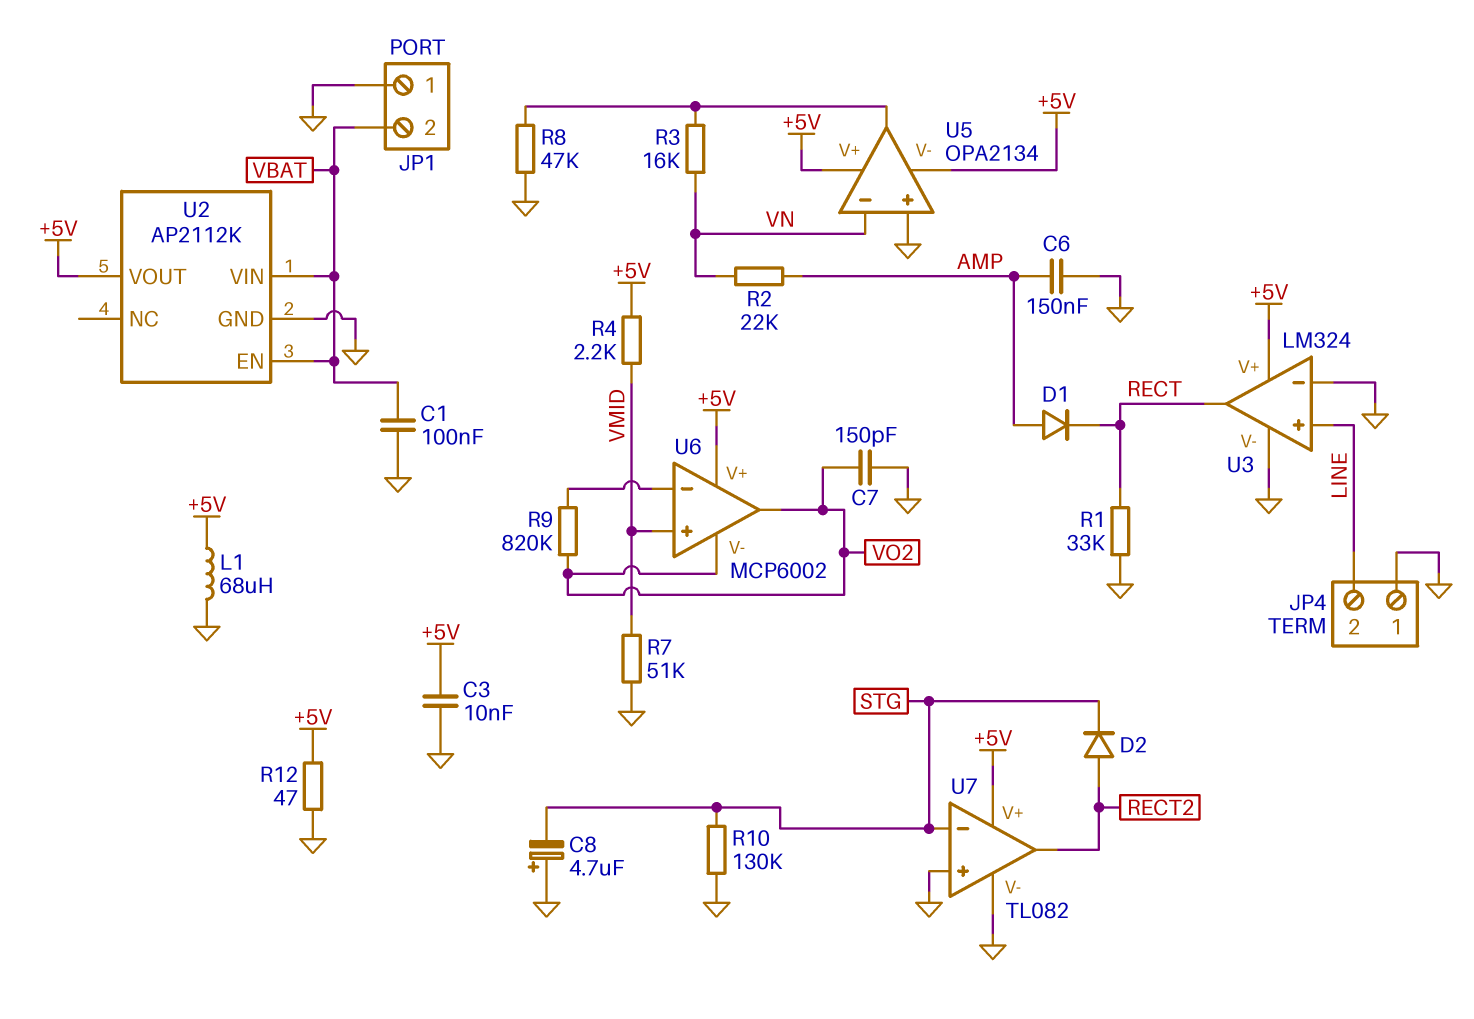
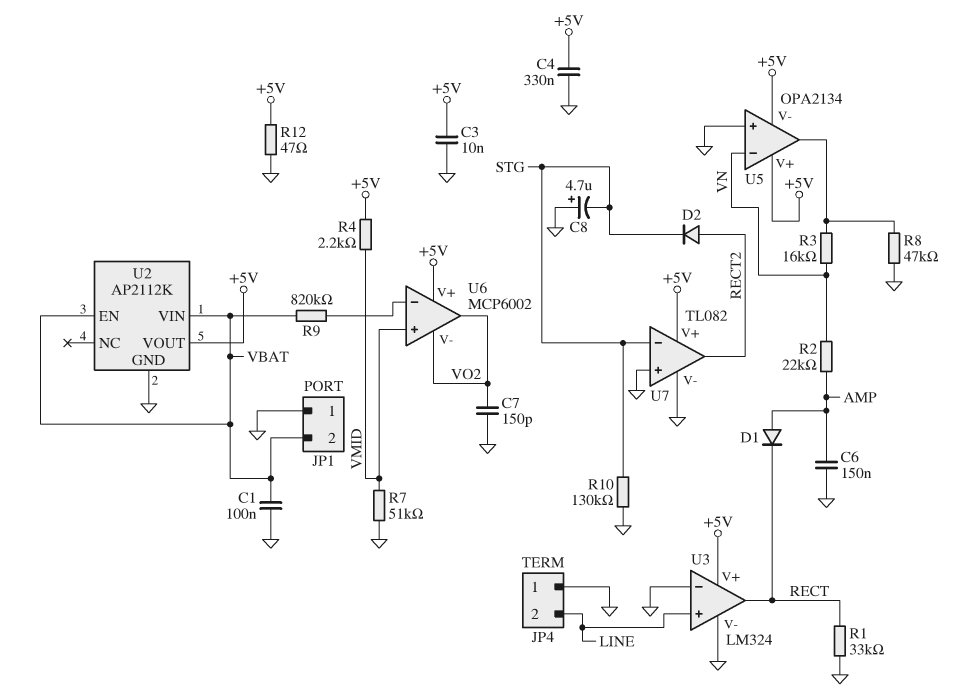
C4: none -> 330nF (+5V, GND)
L1: 68uH (+5V, GND) -> none
R9: 820k (U6/in-, VO2) -> 820k (U6/in-, VBAT)

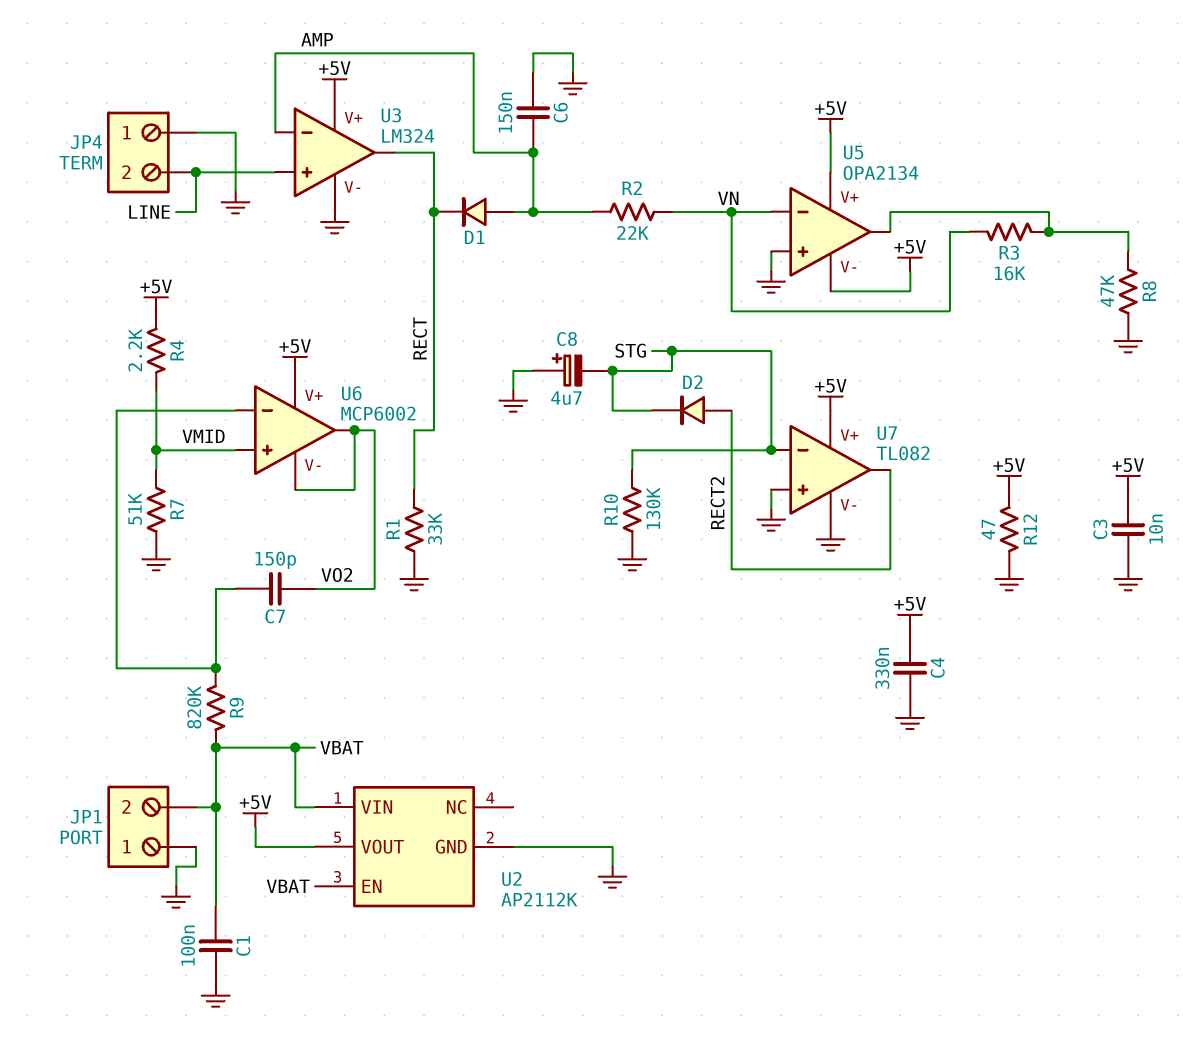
C7: 150pF (GND, VO2) -> 150pF (U6/in-, VO2)
U3 pin in-: GND -> AMP

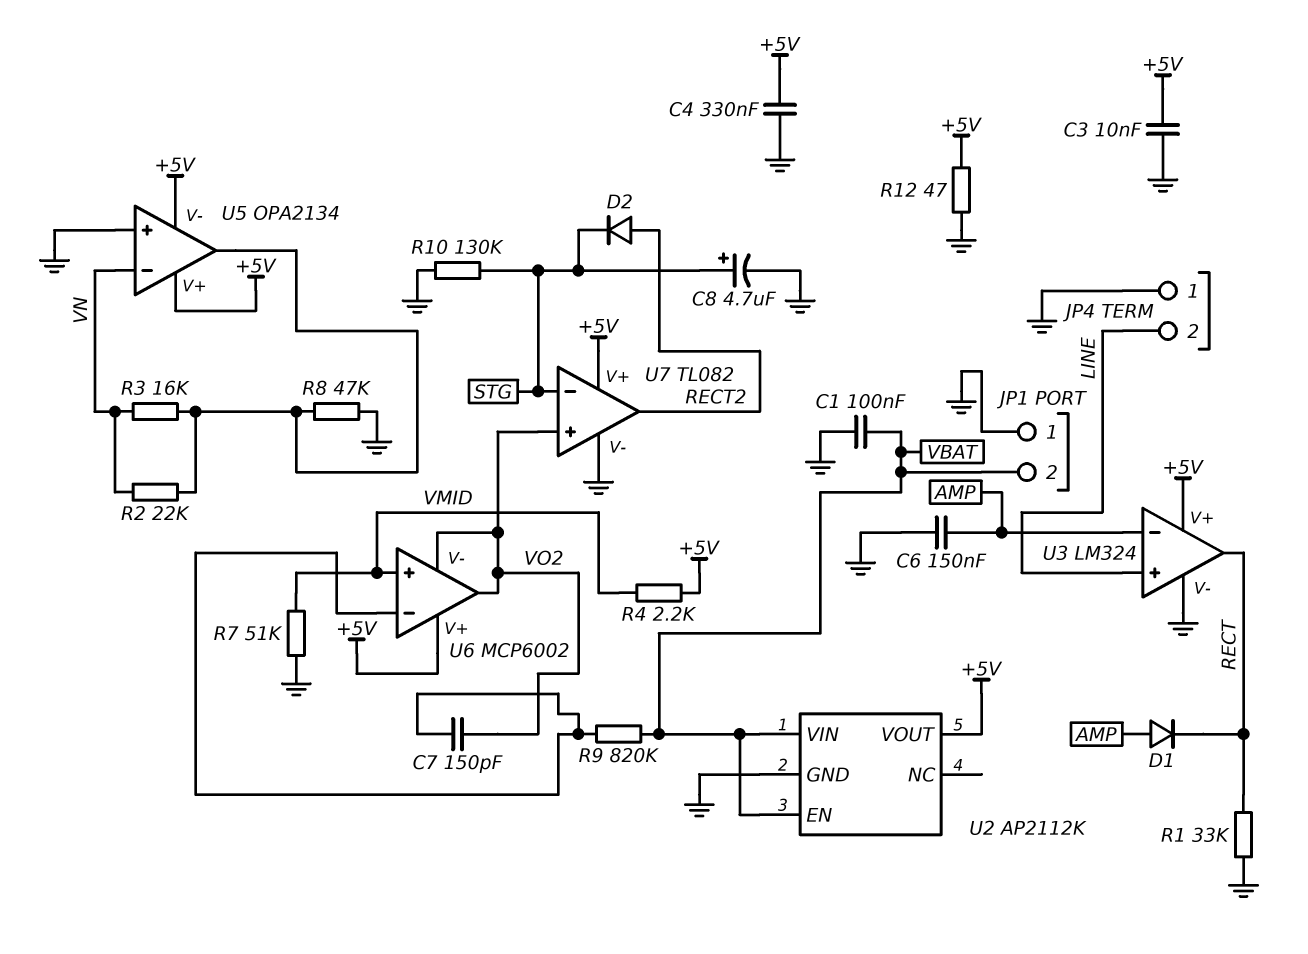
C8: 4.7uF (plus GND, minus STG) -> 4.7uF (plus STG, minus GND)
R2: 22k (AMP, VN) -> 22k (U5/out, VN)
U7 pin in+: GND -> VO2

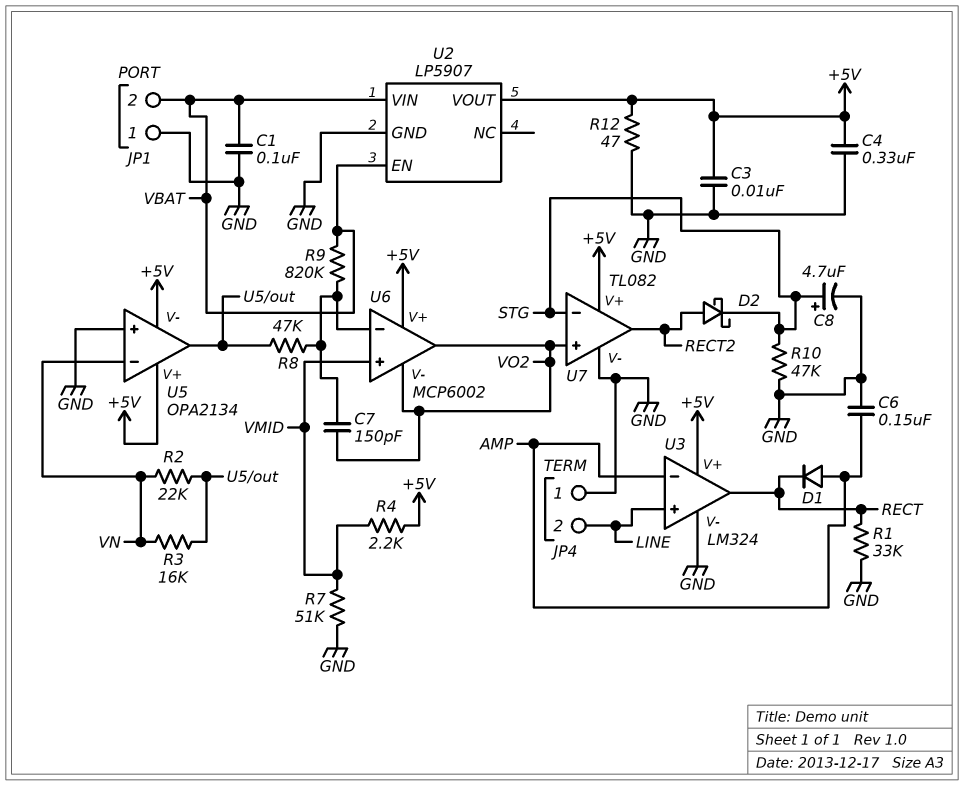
D2: diode (A RECT2, K STG) -> schottky (A RECT2, K STG)
R8: 47k (GND, U5/out) -> 47k (U5/out, U6/in-)
R10: 130k (GND, STG) -> 47k (GND, STG)
U2: AP2112K -> LP5907

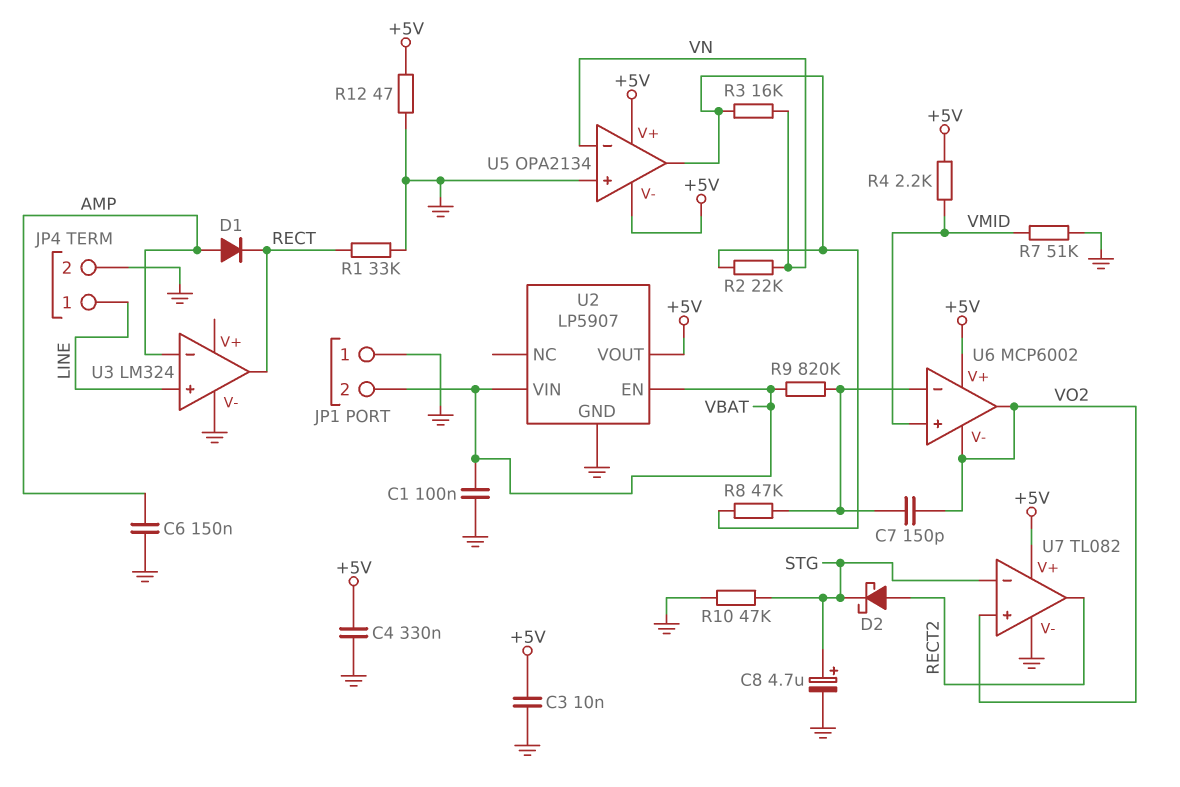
JP4 pin 1: GND -> LINE
JP4 pin 2: LINE -> GND
U3 pin V+: +5V -> none

